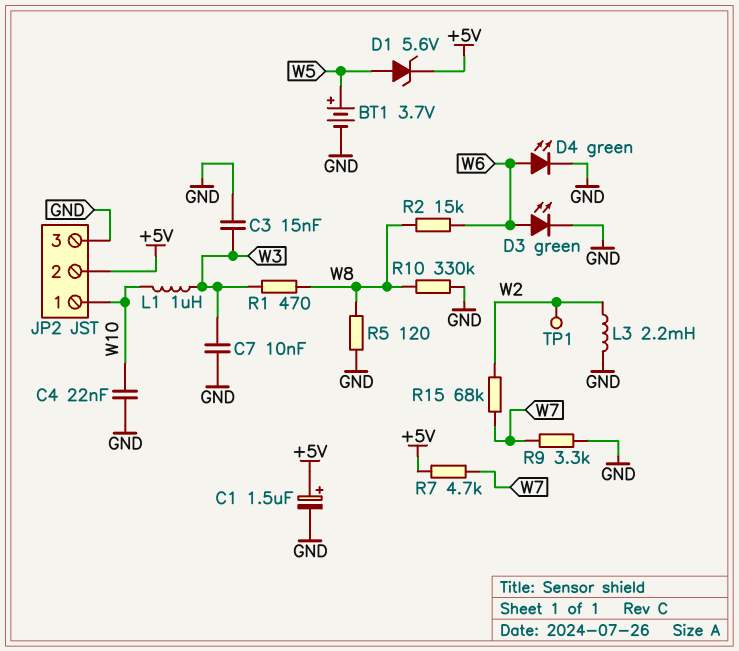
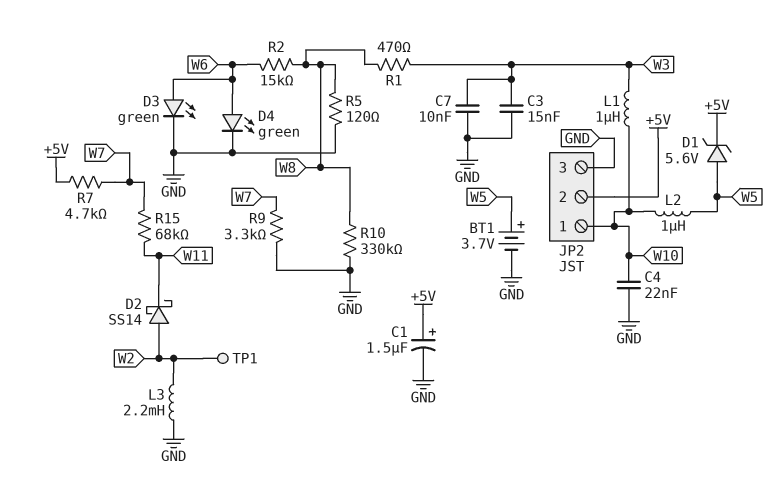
D2: none -> schottky SS14 (A W2, K W11)
L2: none -> 1uH (W5, W10)
R15: 68k (W2, W7) -> 68k (W7, W11)

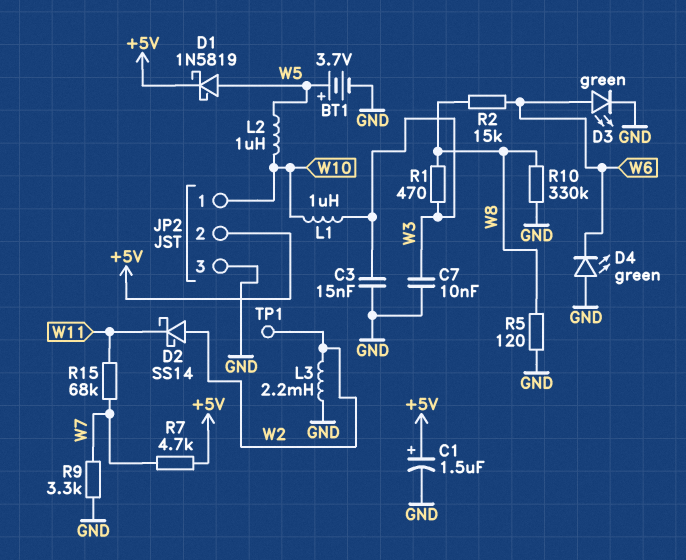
C4: 22nF (GND, W10) -> none
D1: zener 5.6V (A W5, K +5V) -> schottky 1N5819 (A W5, K +5V)
D4: LED green (A W6, K GND) -> LED green (A GND, K W6)

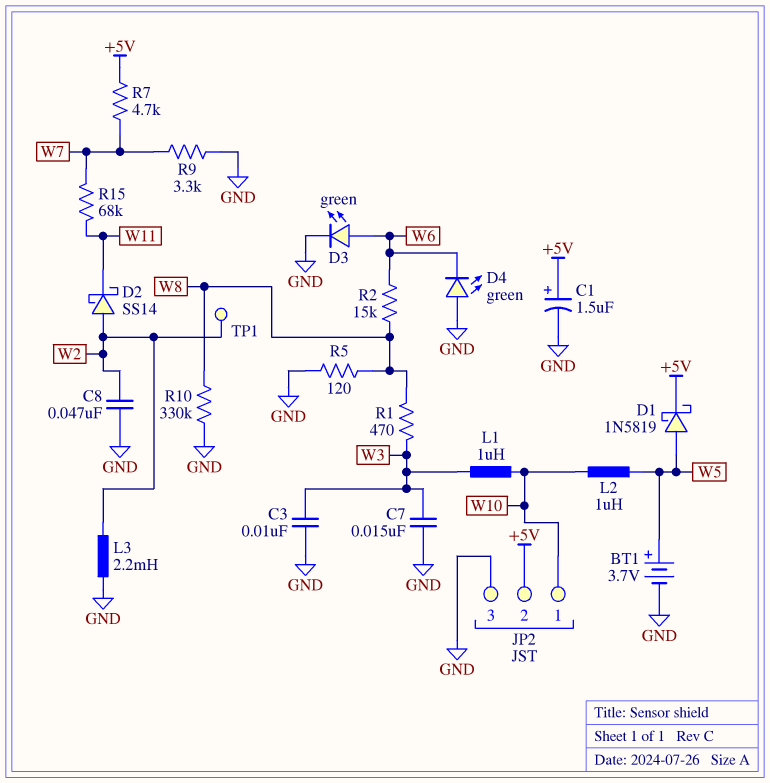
C3: 15nF (GND, W3) -> 10nF (GND, W3)
C7: 10nF (GND, W3) -> 15nF (GND, W3)
C8: none -> 47nF (GND, W2)

